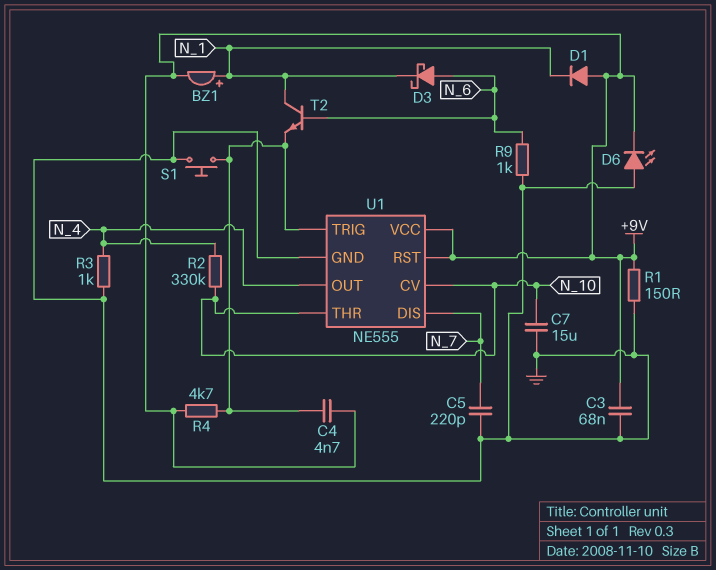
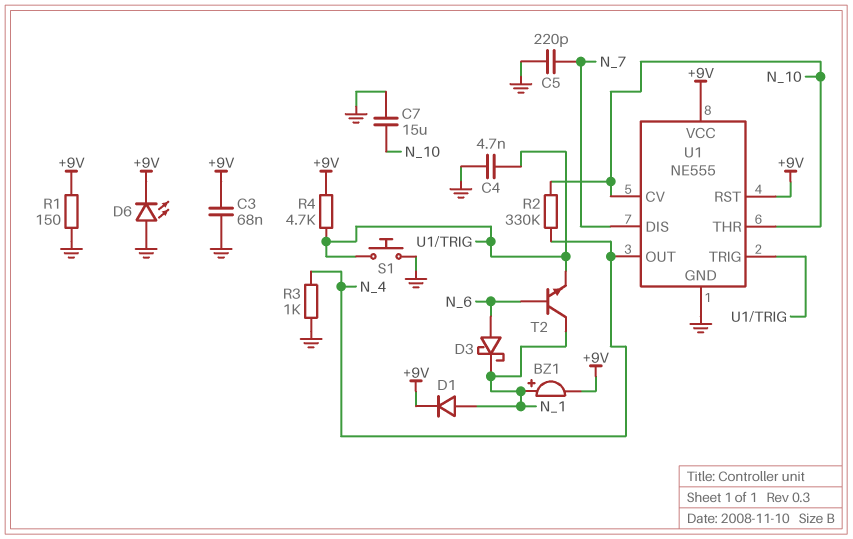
C4: 4.7nF (+9V, U1/TRIG) -> 4.7nF (GND, U1/TRIG)
D1: diode (A +9V, K N_1) -> diode (A N_1, K +9V)
R9: 1k (GND, N_6) -> none

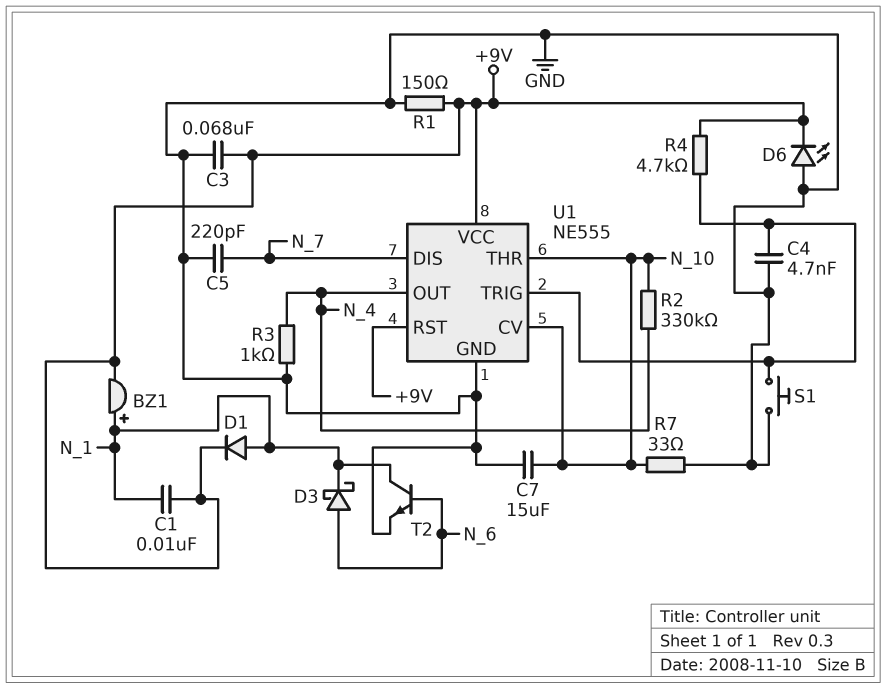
C1: none -> 10nF (+9V, N_1)
R7: none -> 33 (GND, N_10)
T2: NPN (B N_6, C N_1, E U1/TRIG) -> NPN (B N_6, C N_1, E GND)

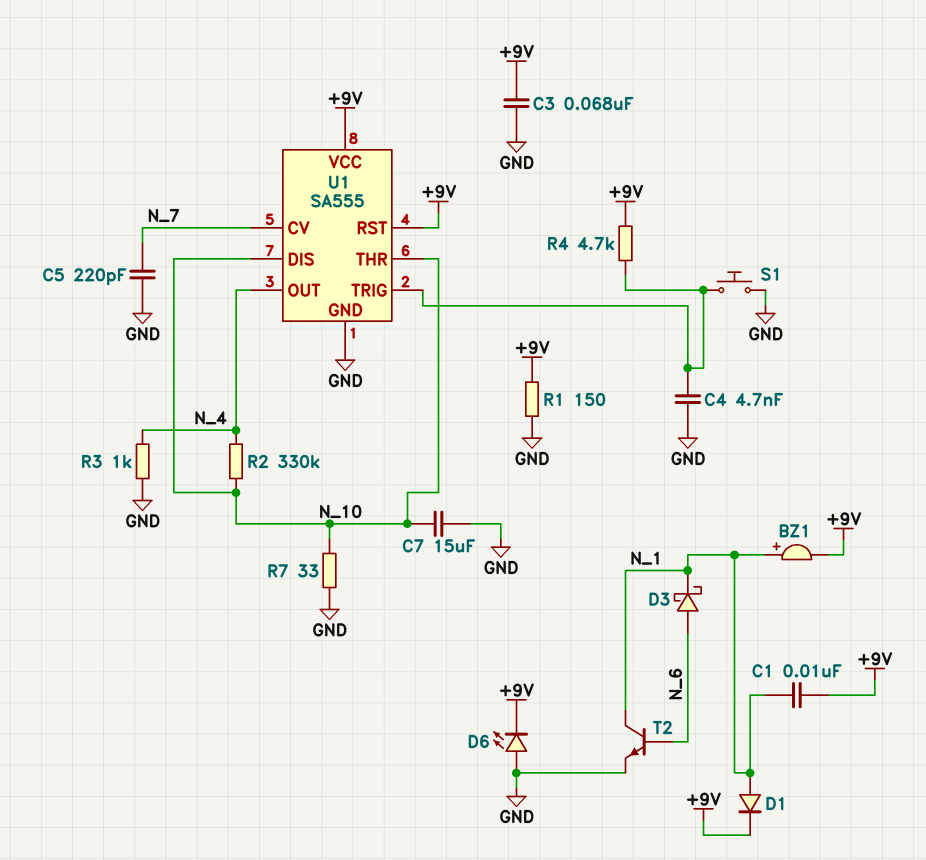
U1: NE555 -> SA555
U1 pin CV: N_10 -> N_7
U1 pin DIS: N_7 -> N_10

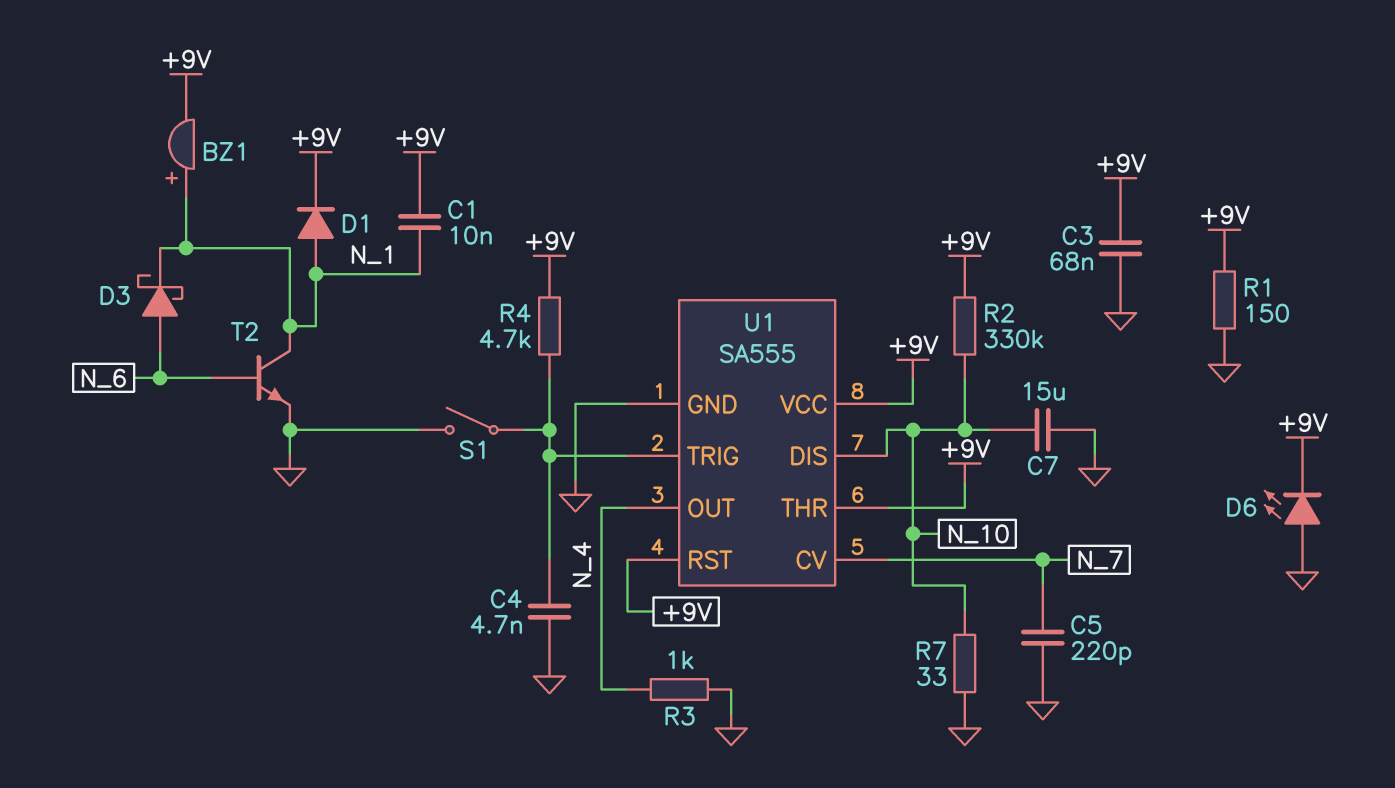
R2: 330k (N_4, N_10) -> 330k (+9V, N_10)
S1: button (GND, U1/TRIG) -> switch (GND, U1/TRIG)
U1 pin THR: N_10 -> +9V

